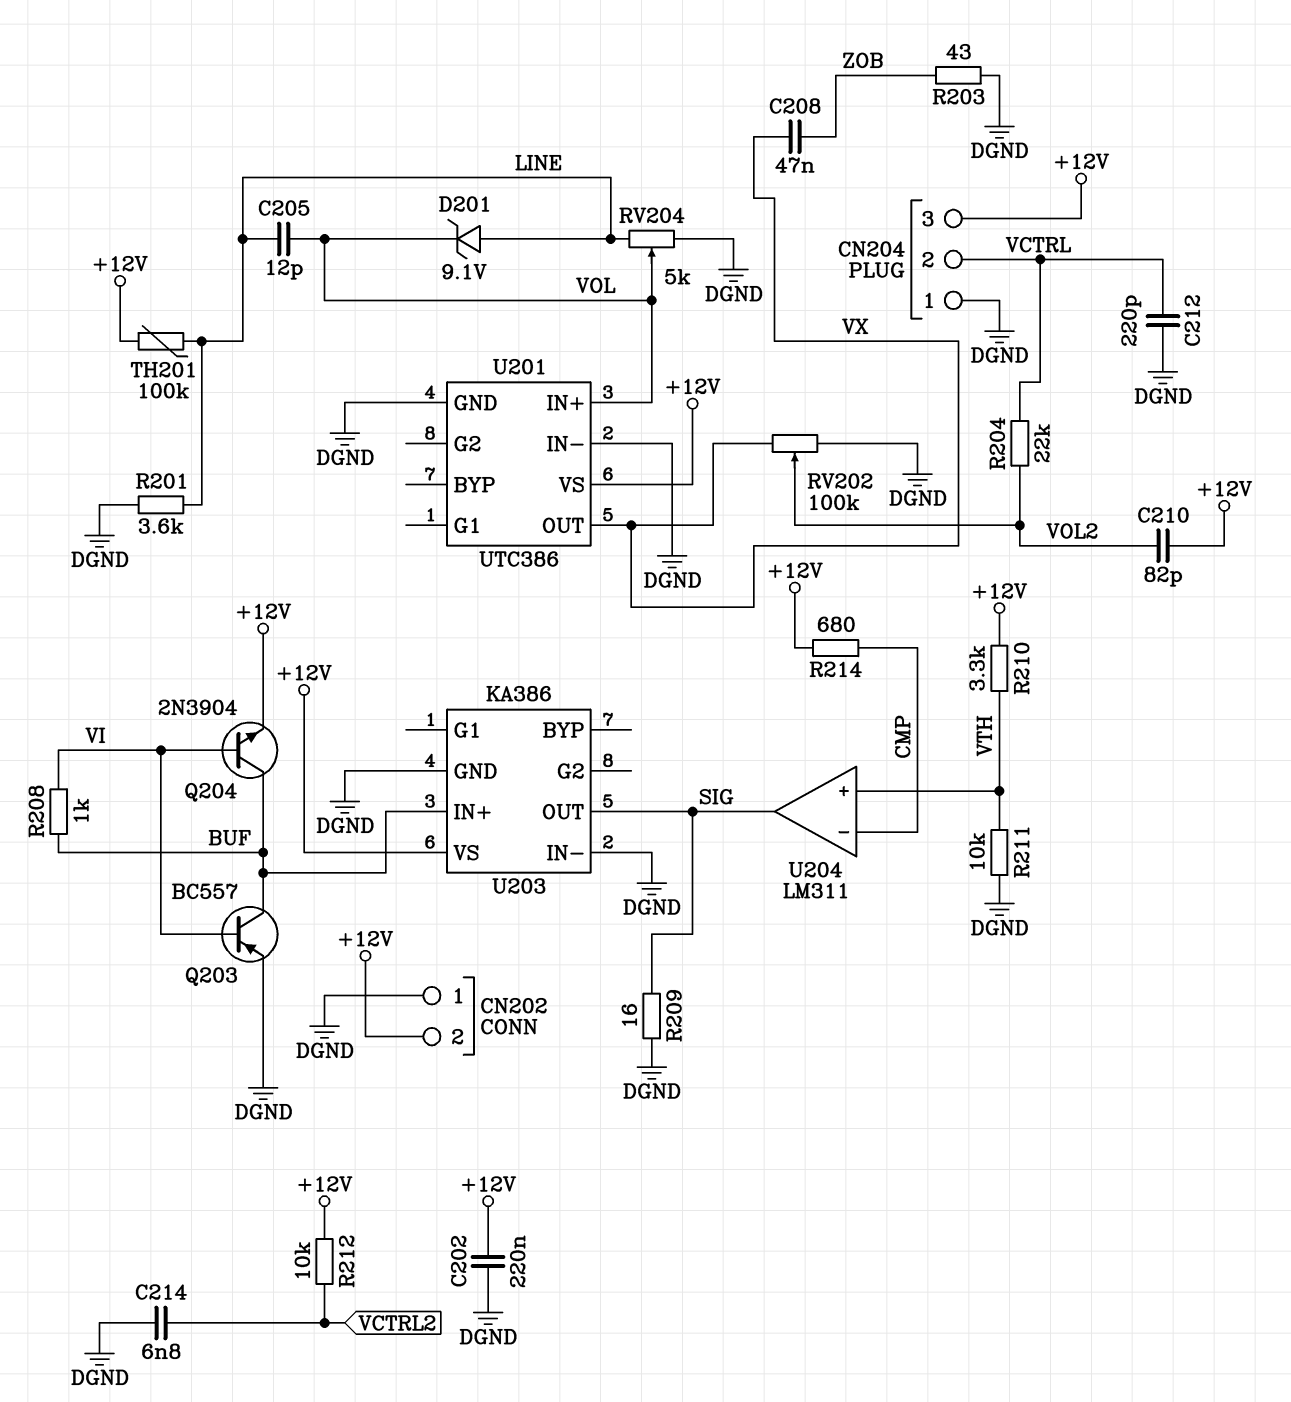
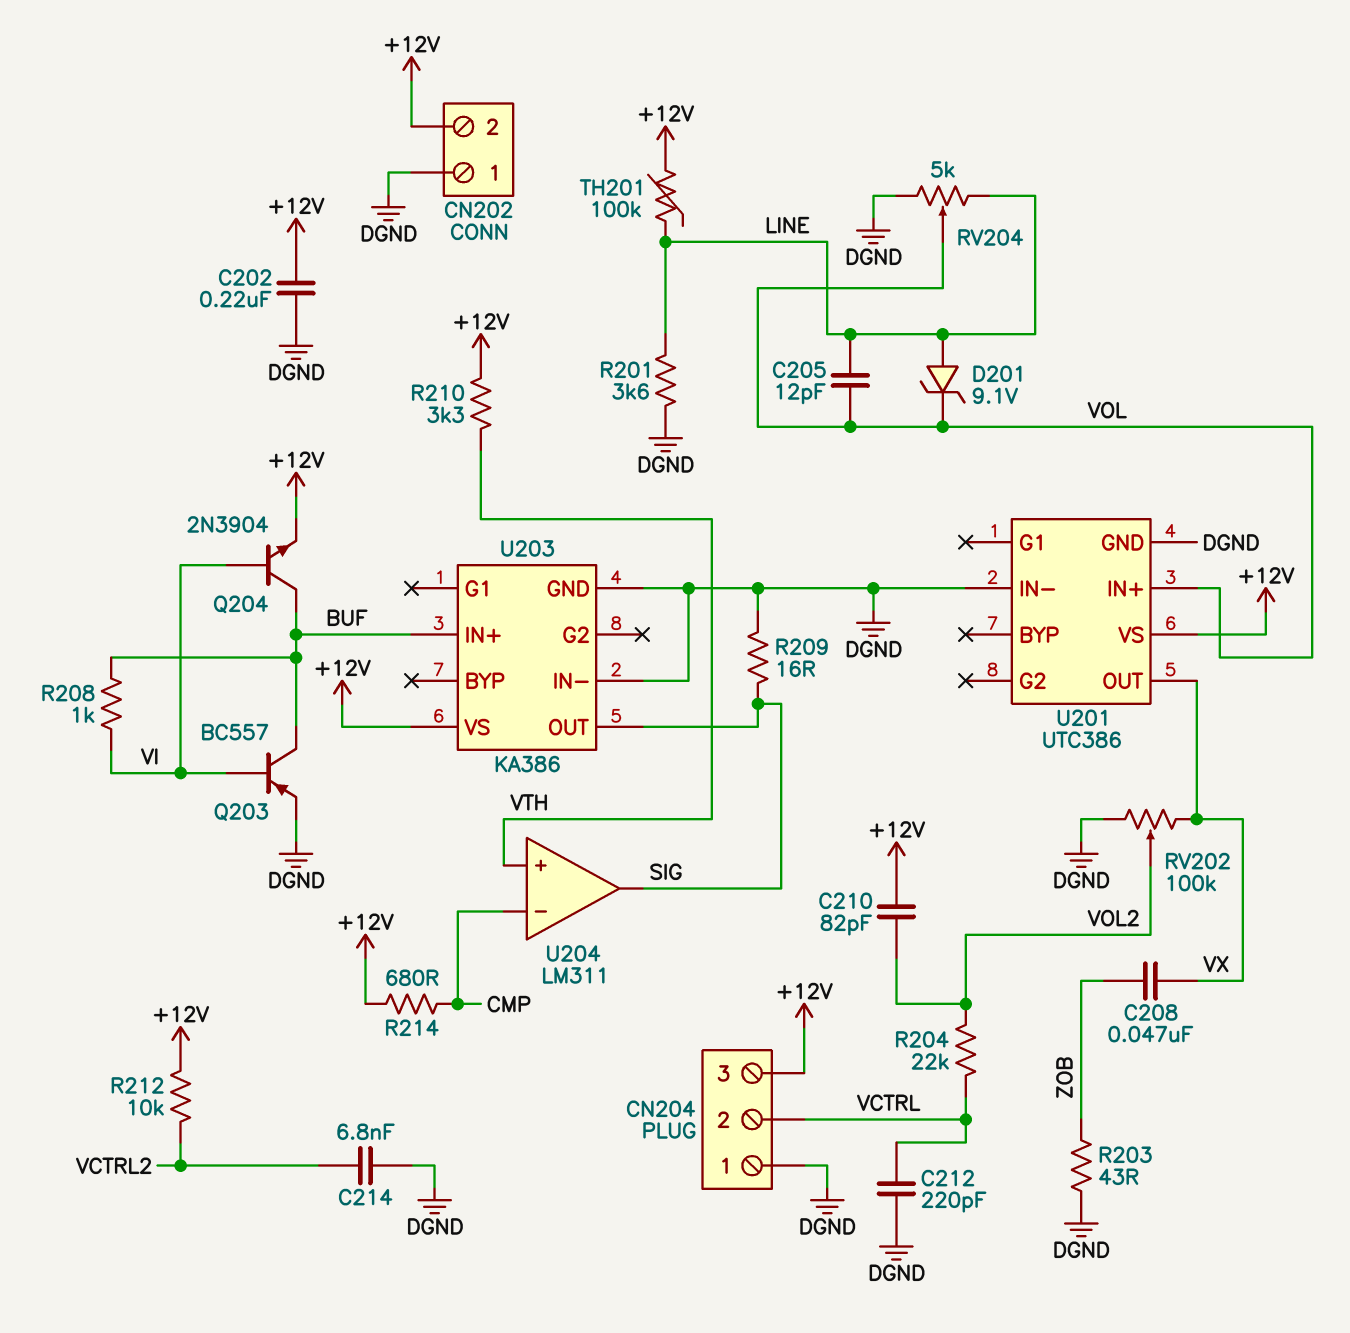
R211: 10k (DGND, VTH) -> none

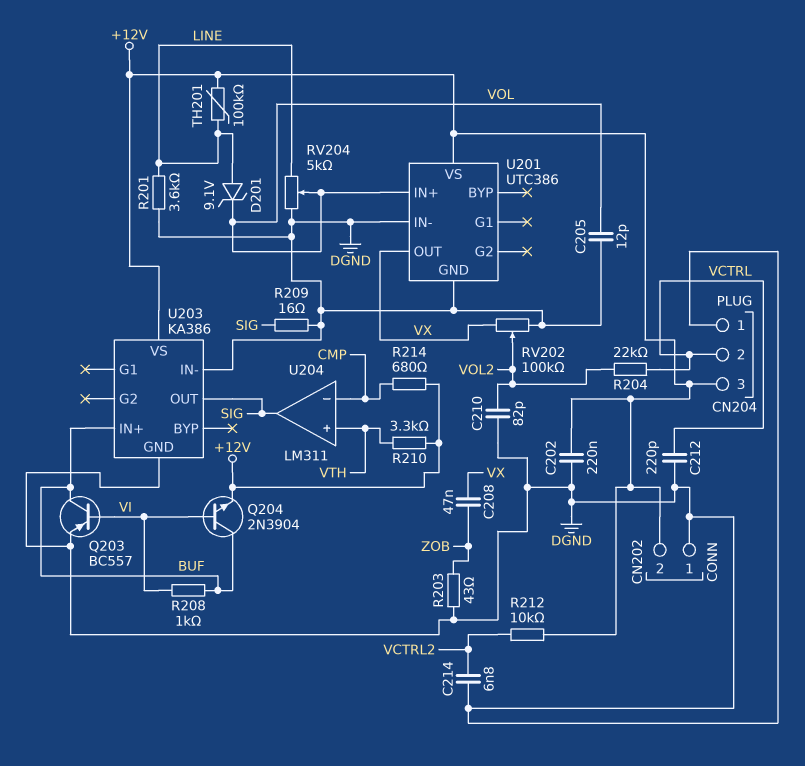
C205: 12pF (LINE, VOL) -> 12pF (DGND, VOL)
C210: 82pF (+12V, VOL2) -> 82pF (DGND, VOL2)

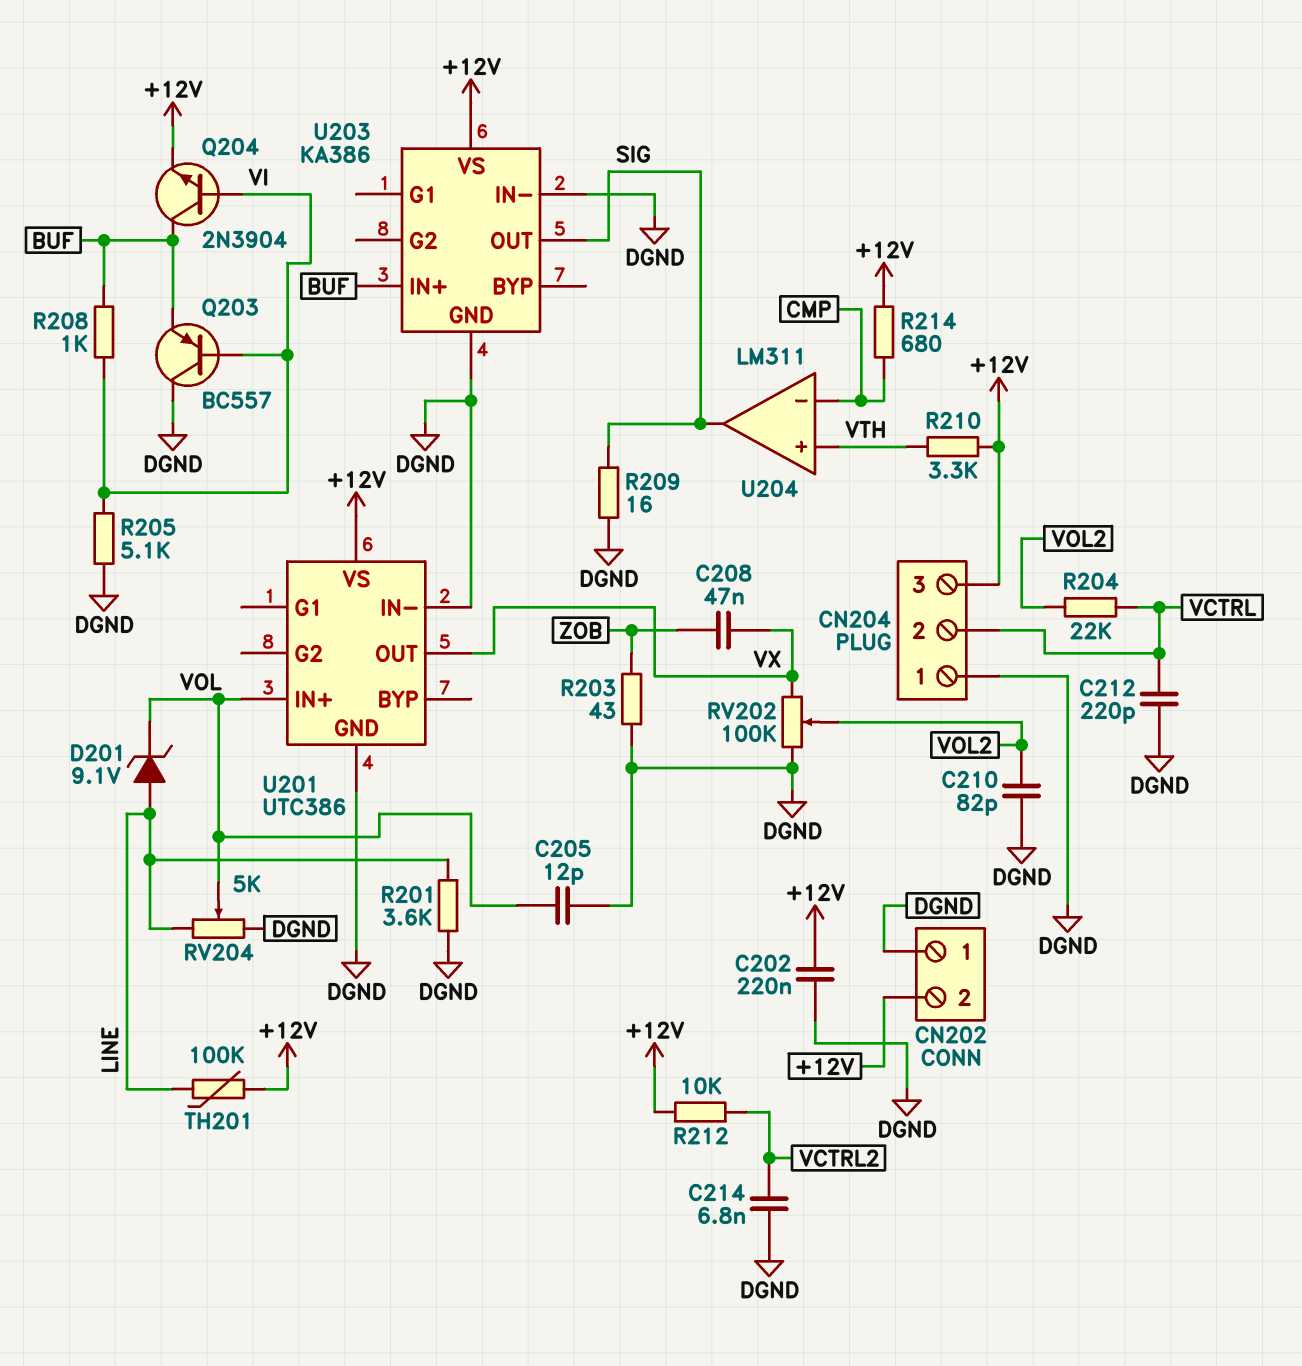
Q203: PNP BC557 (B VI, C BUF, E DGND) -> PNP BC557 (B VI, C DGND, E BUF)
R205: none -> 5.1k (DGND, VI)

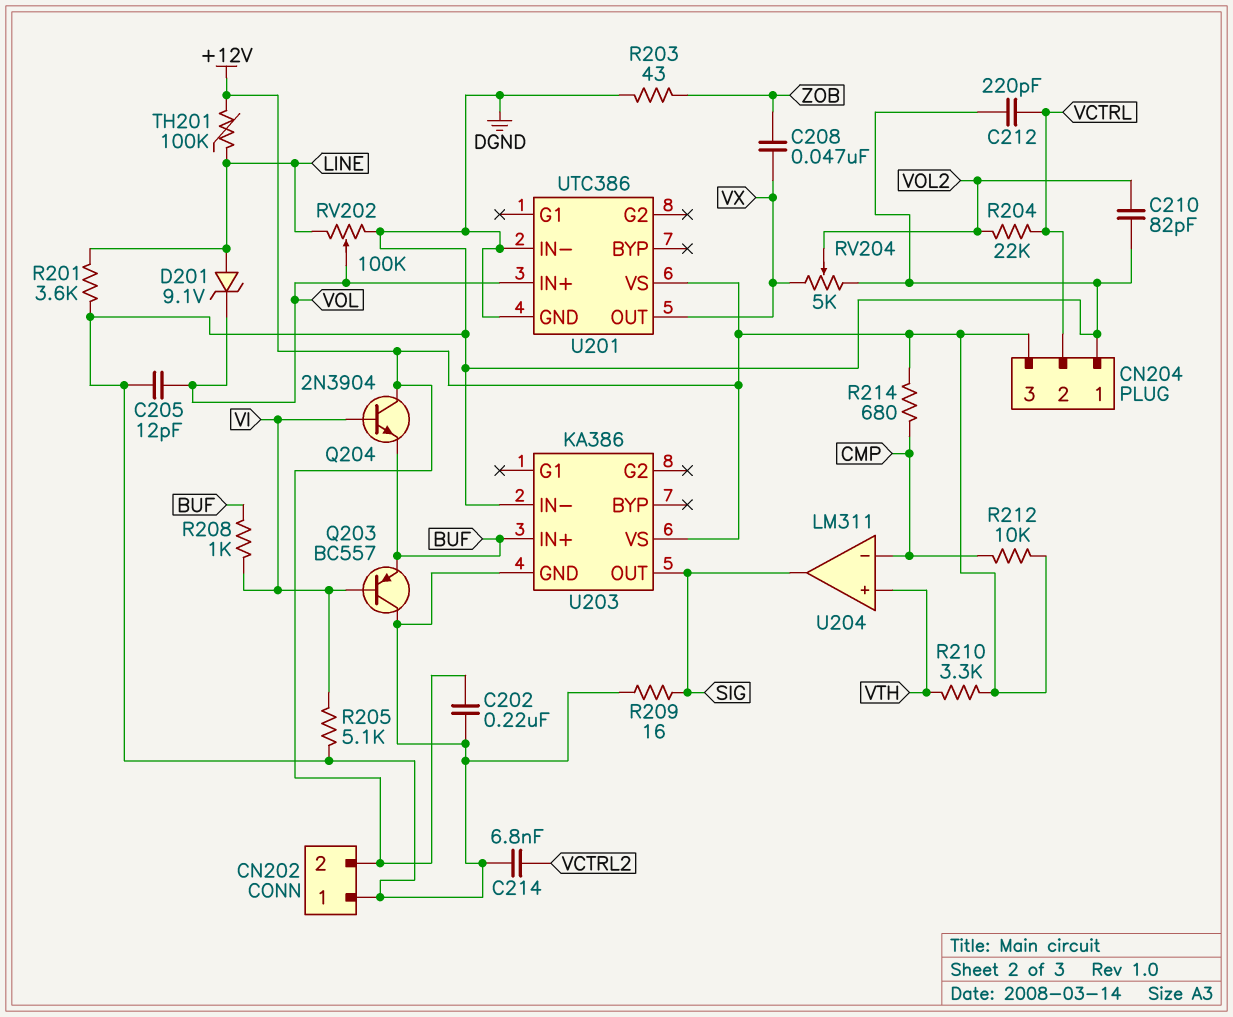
Q204: NPN 2N3904 (B VI, C BUF, E +12V) -> NPN 2N3904 (B VI, C +12V, E BUF)
R212: 10k (+12V, VCTRL2) -> 10k (+12V, CMP)
RV202: 100k (DGND, VX, wiper VOL2) -> 100k (DGND, LINE, wiper VOL)
RV204: 5k (DGND, LINE, wiper VOL) -> 5k (DGND, VX, wiper VOL2)

